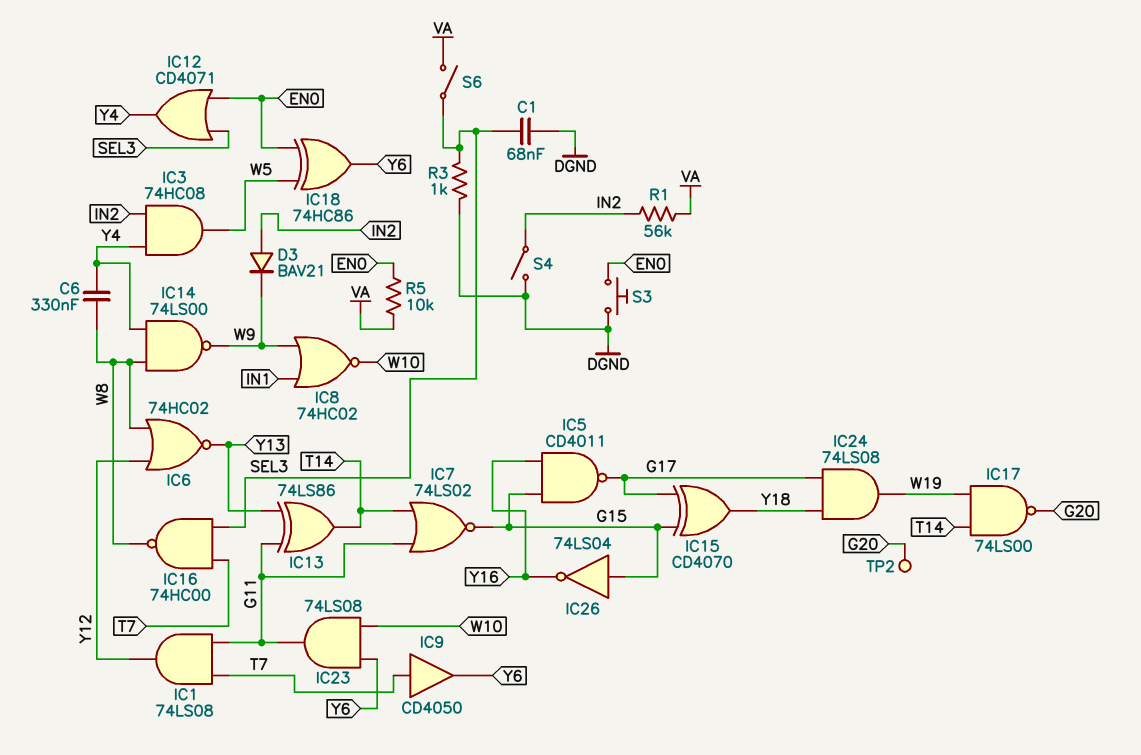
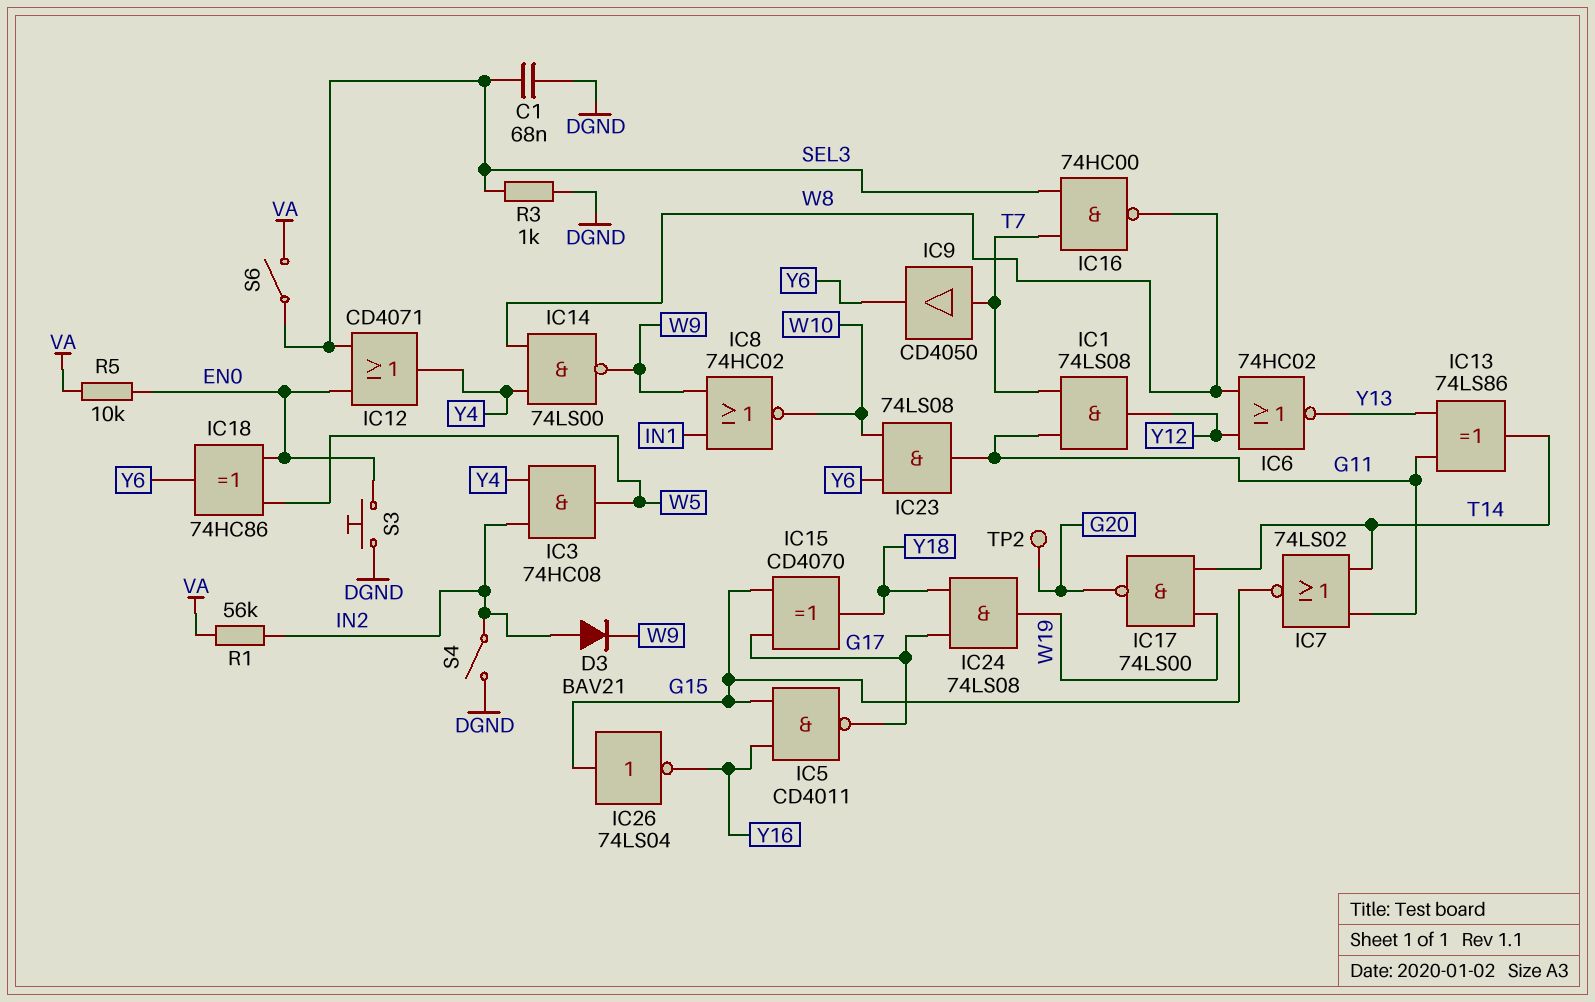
C6: 330nF (W8, Y4) -> none

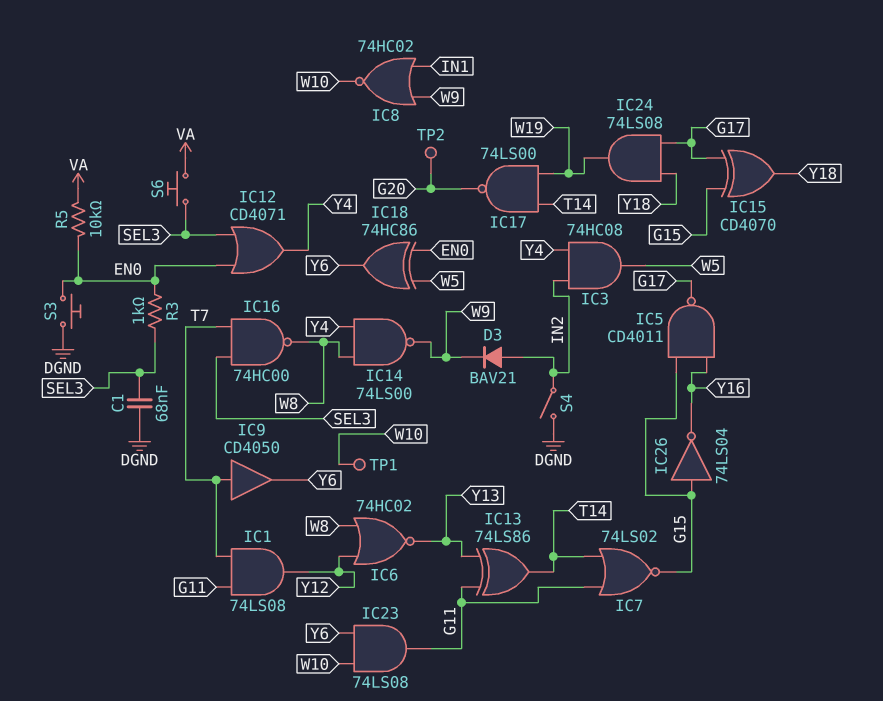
R1: 56k (IN2, VA) -> none
R3: 1k (DGND, SEL3) -> 1k (EN0, SEL3)
S6: switch (SEL3, VA) -> button (SEL3, VA)
TP1: none -> test point (W10)

